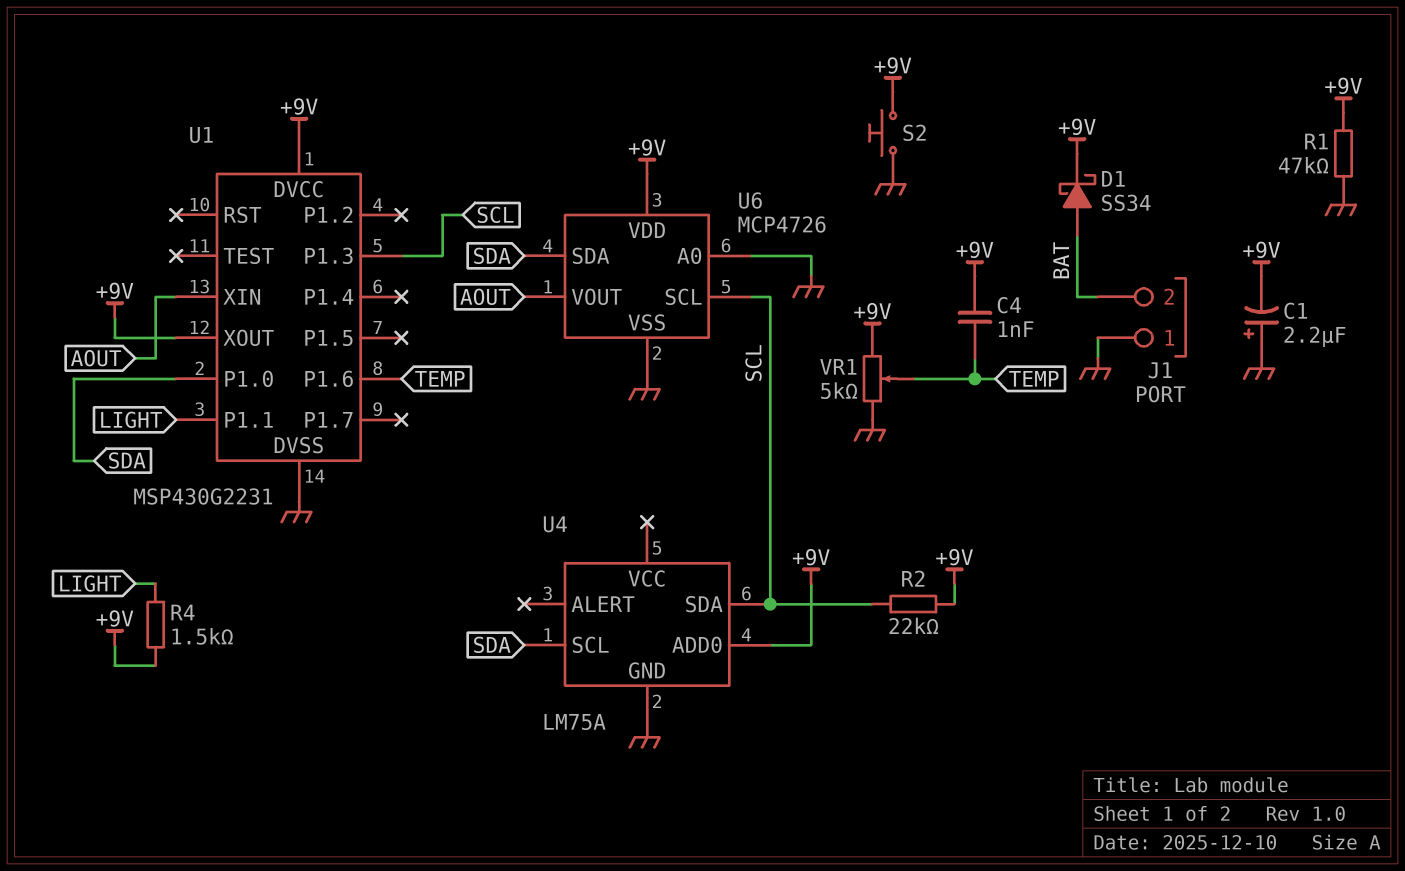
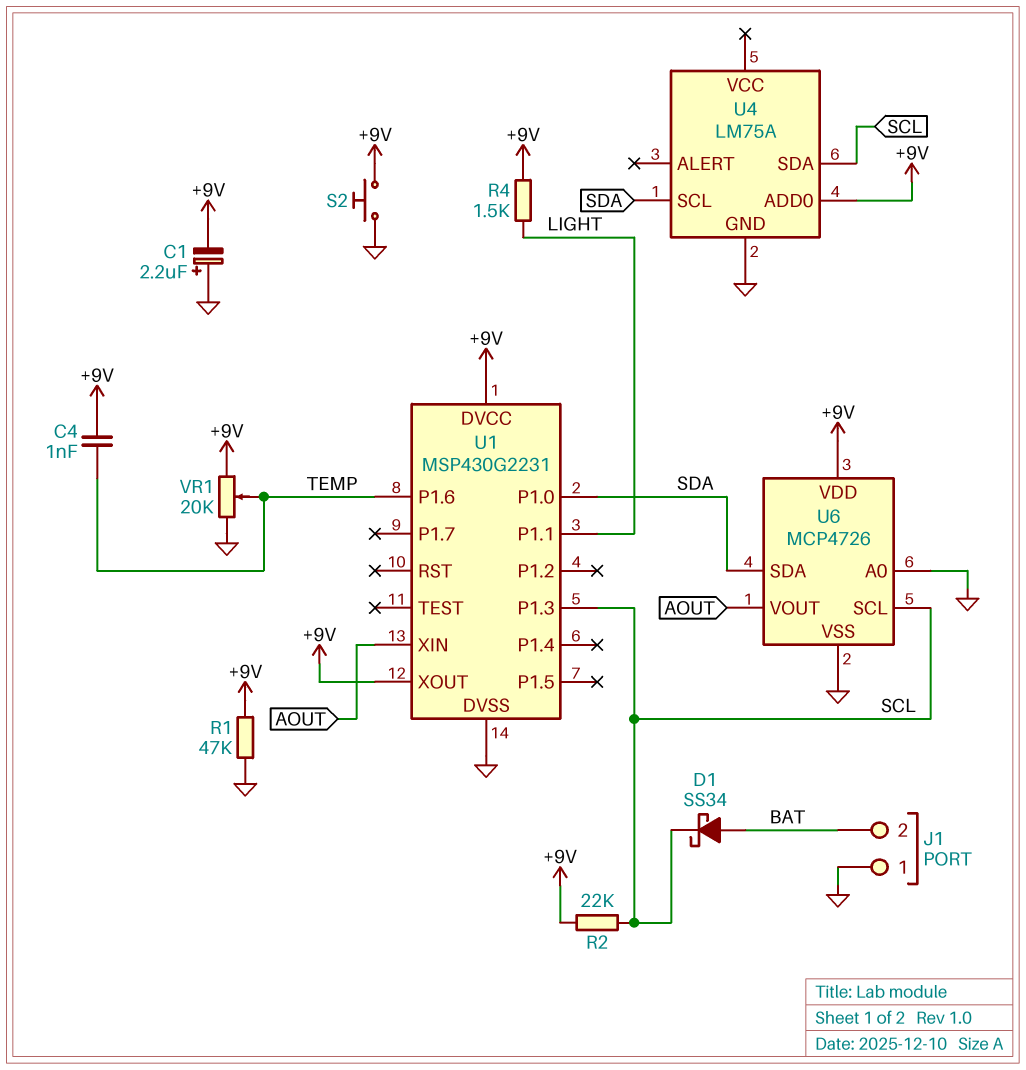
D1: schottky SS34 (A BAT, K +9V) -> schottky SS34 (A BAT, K SCL)
VR1: 5k (+9V, GND, wiper TEMP) -> 20k (+9V, GND, wiper TEMP)

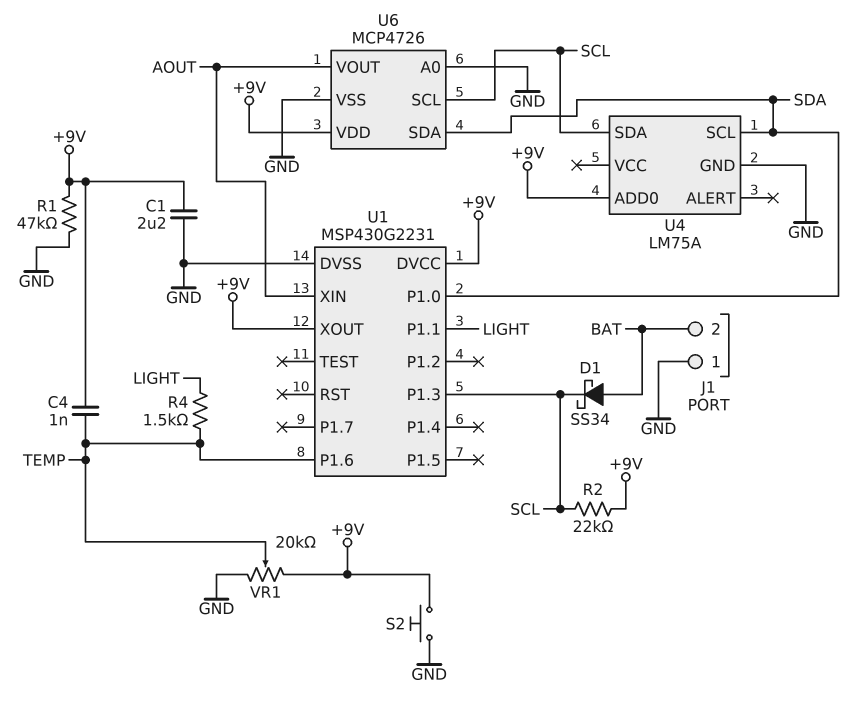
C1: 2.2uF (plus GND, minus +9V) -> 2.2uF (+9V, GND)
R4: 1.5k (+9V, LIGHT) -> 1.5k (LIGHT, TEMP)

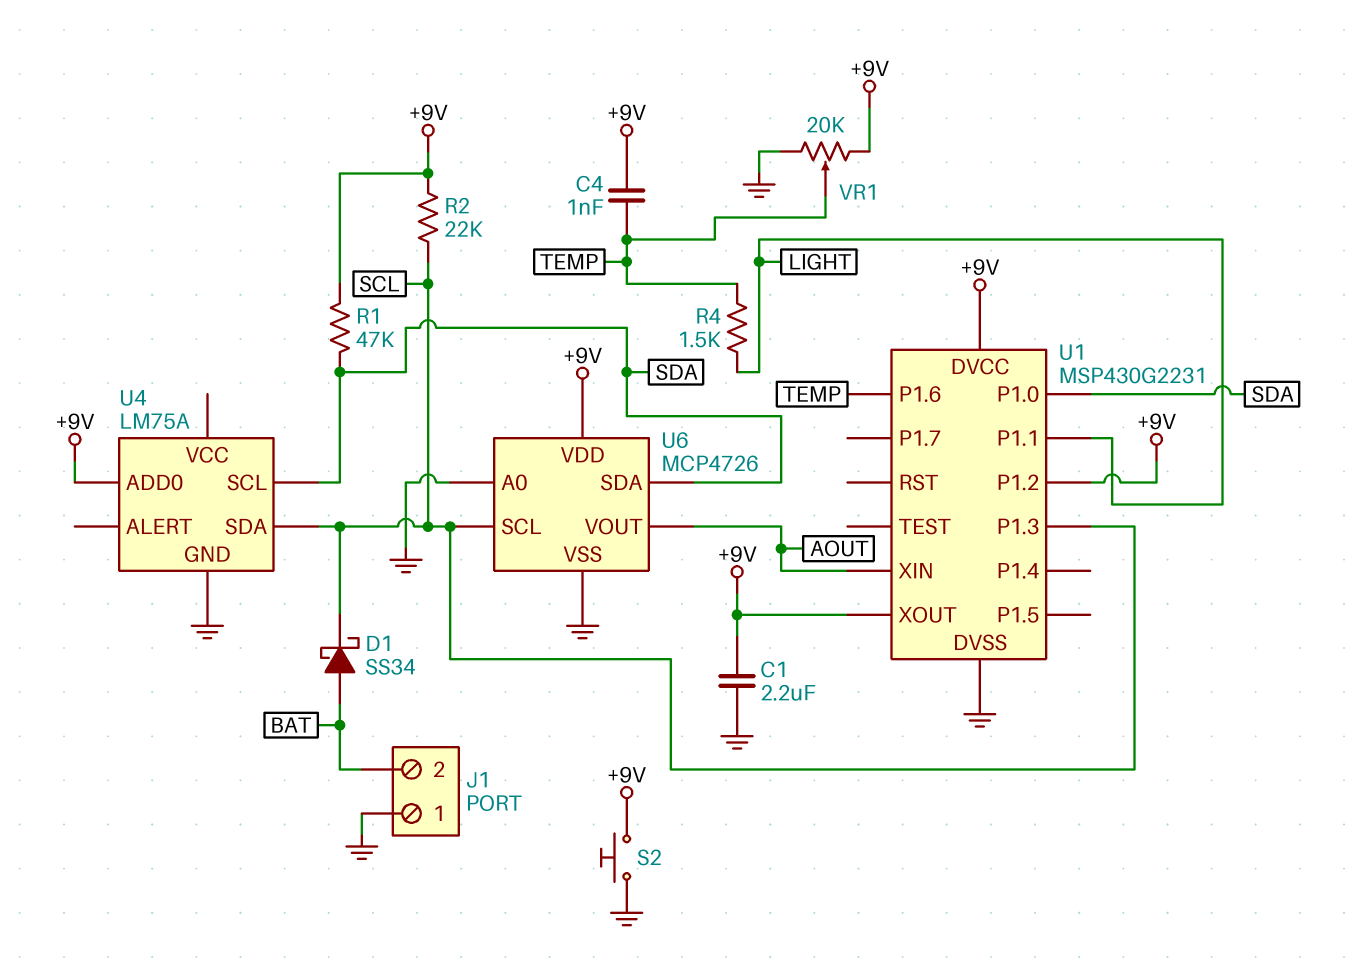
R1: 47k (+9V, GND) -> 47k (+9V, SDA)
U1 pin P1.2: none -> +9V

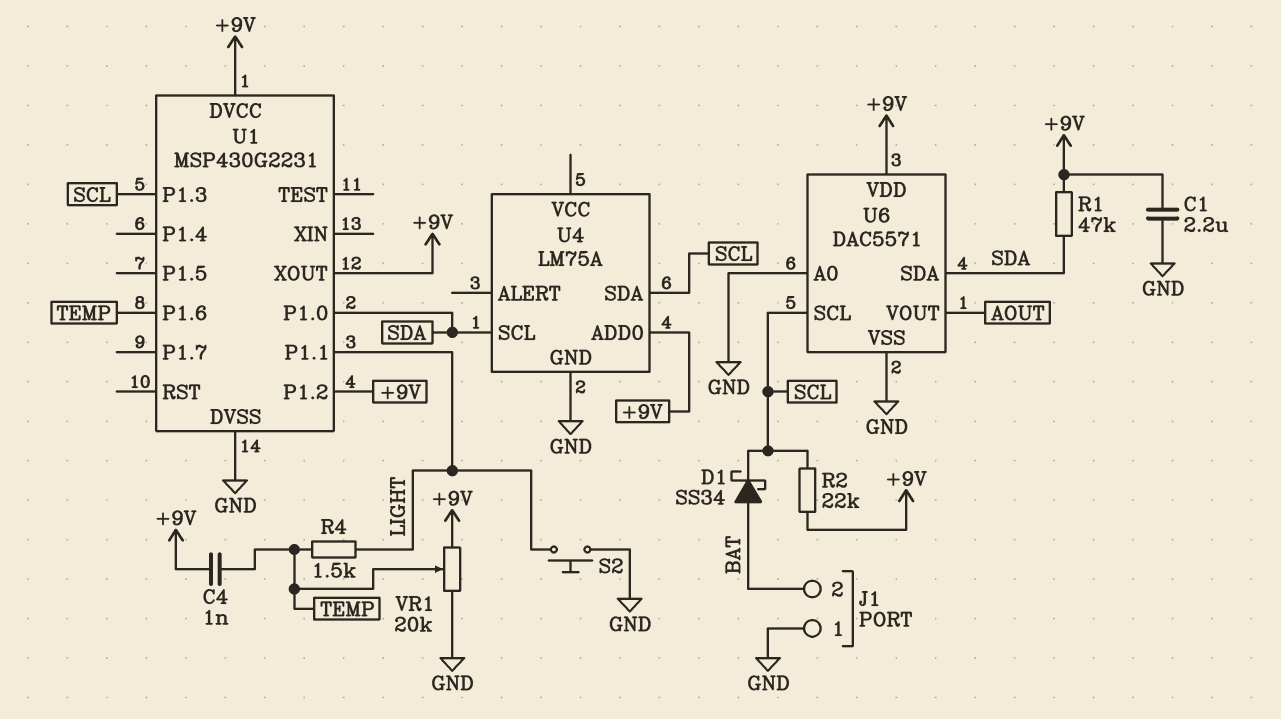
S2: button (+9V, GND) -> button (GND, LIGHT)
U1 pin XIN: AOUT -> none
U6: MCP4726 -> DAC5571

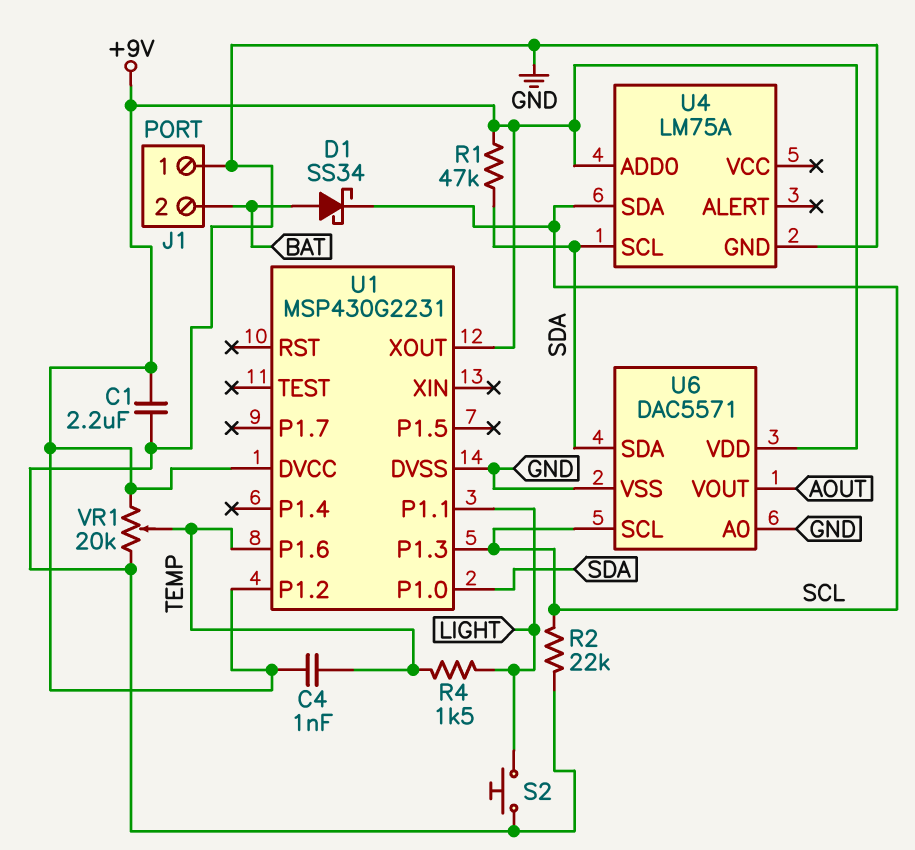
R2: 22k (+9V, SCL) -> 22k (GND, SCL)

